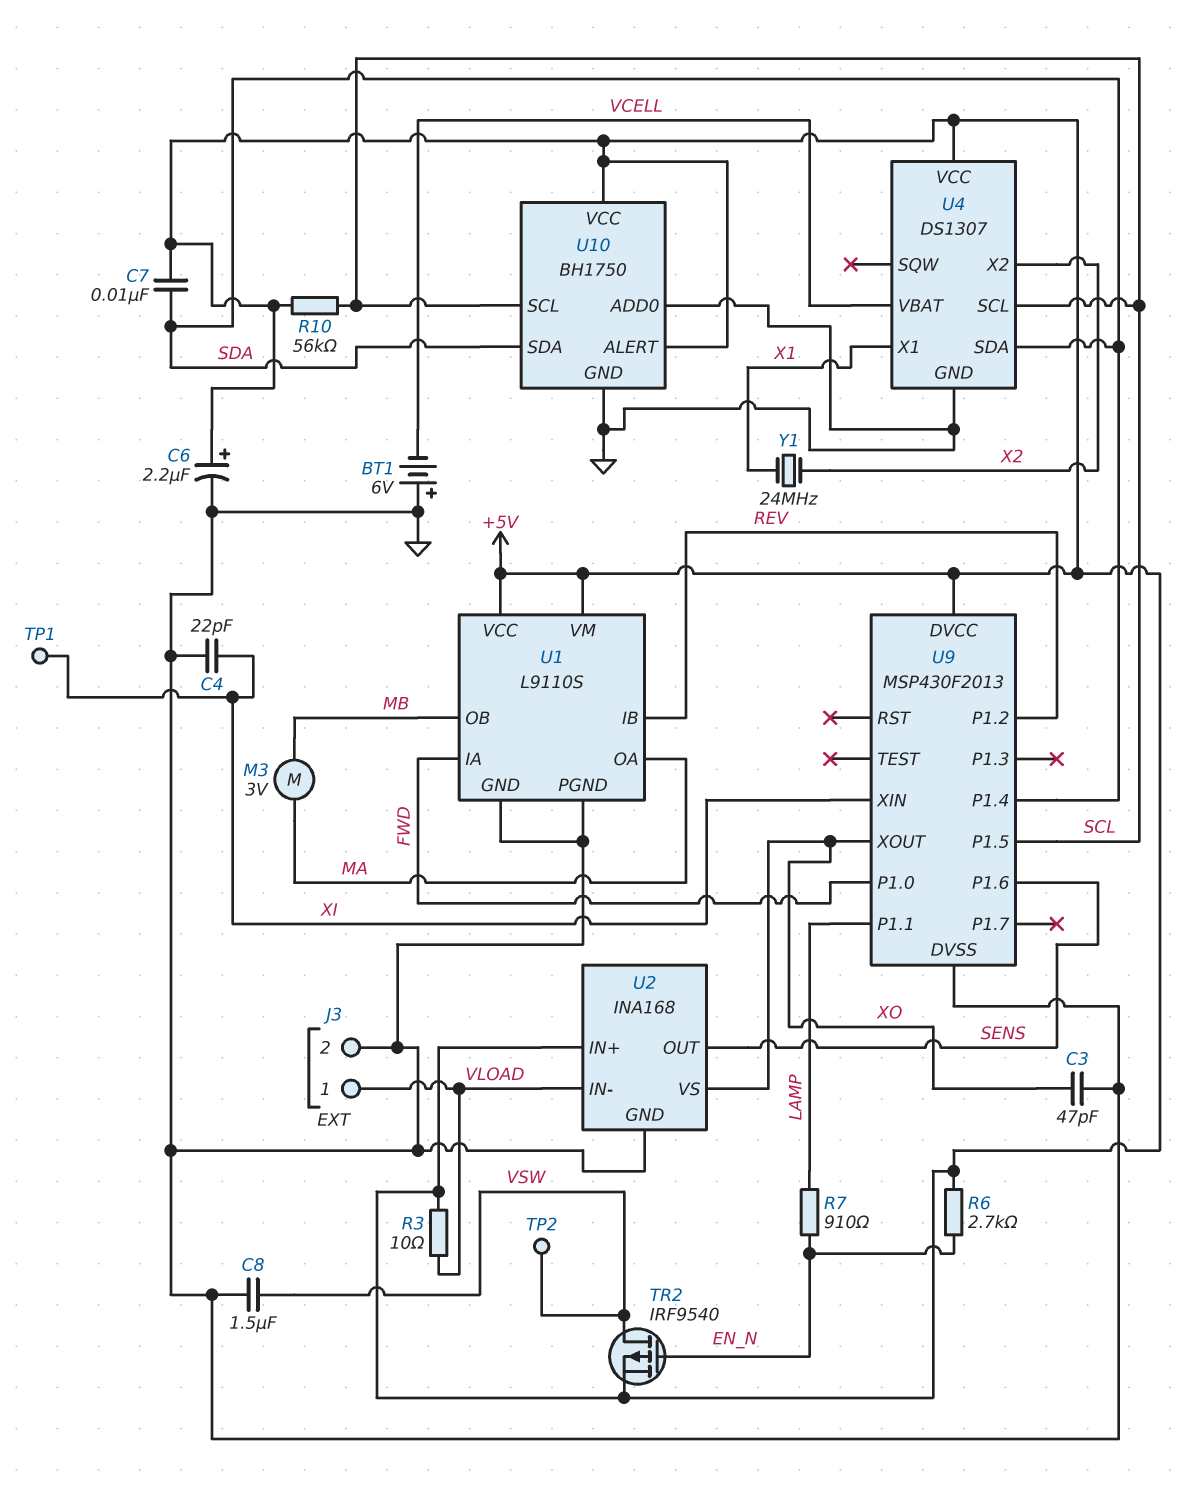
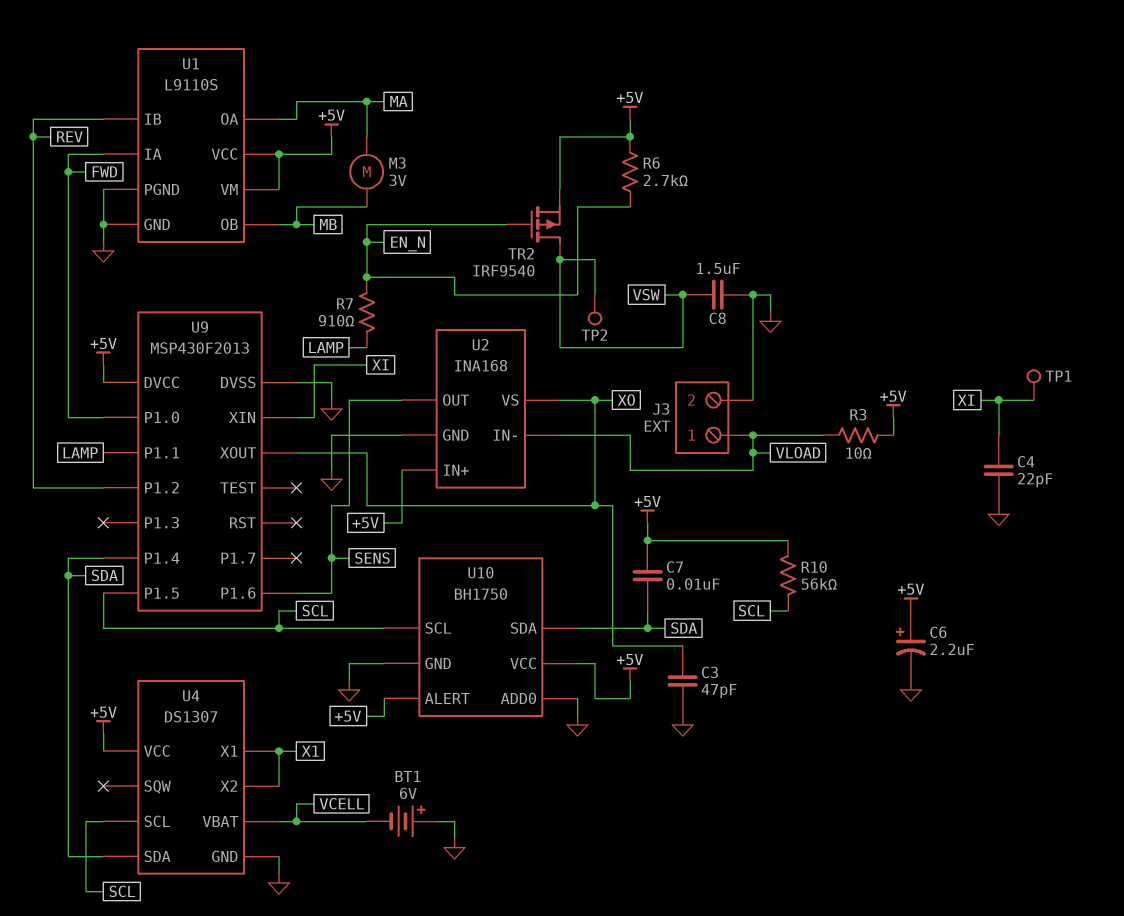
U4 pin X2: X2 -> X1
Y1: 24MHz (X1, X2) -> none

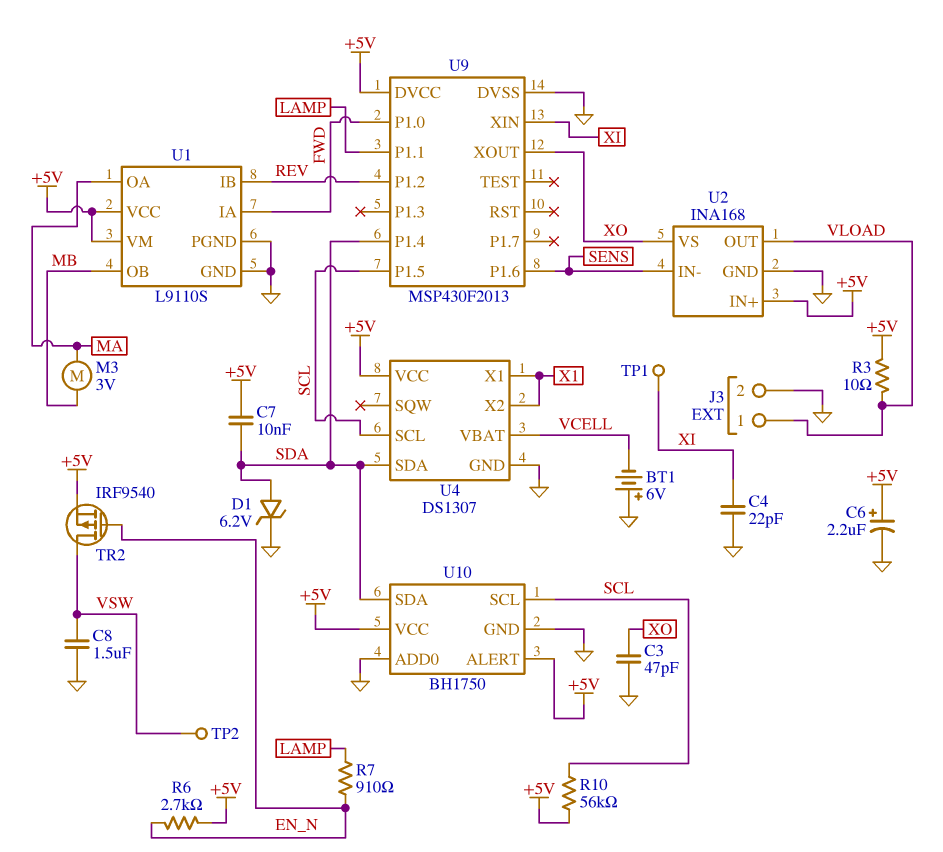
D1: none -> zener 6.2V (A SDA, K GND)
U2 pin IN-: VLOAD -> SENS
U2 pin OUT: SENS -> VLOAD

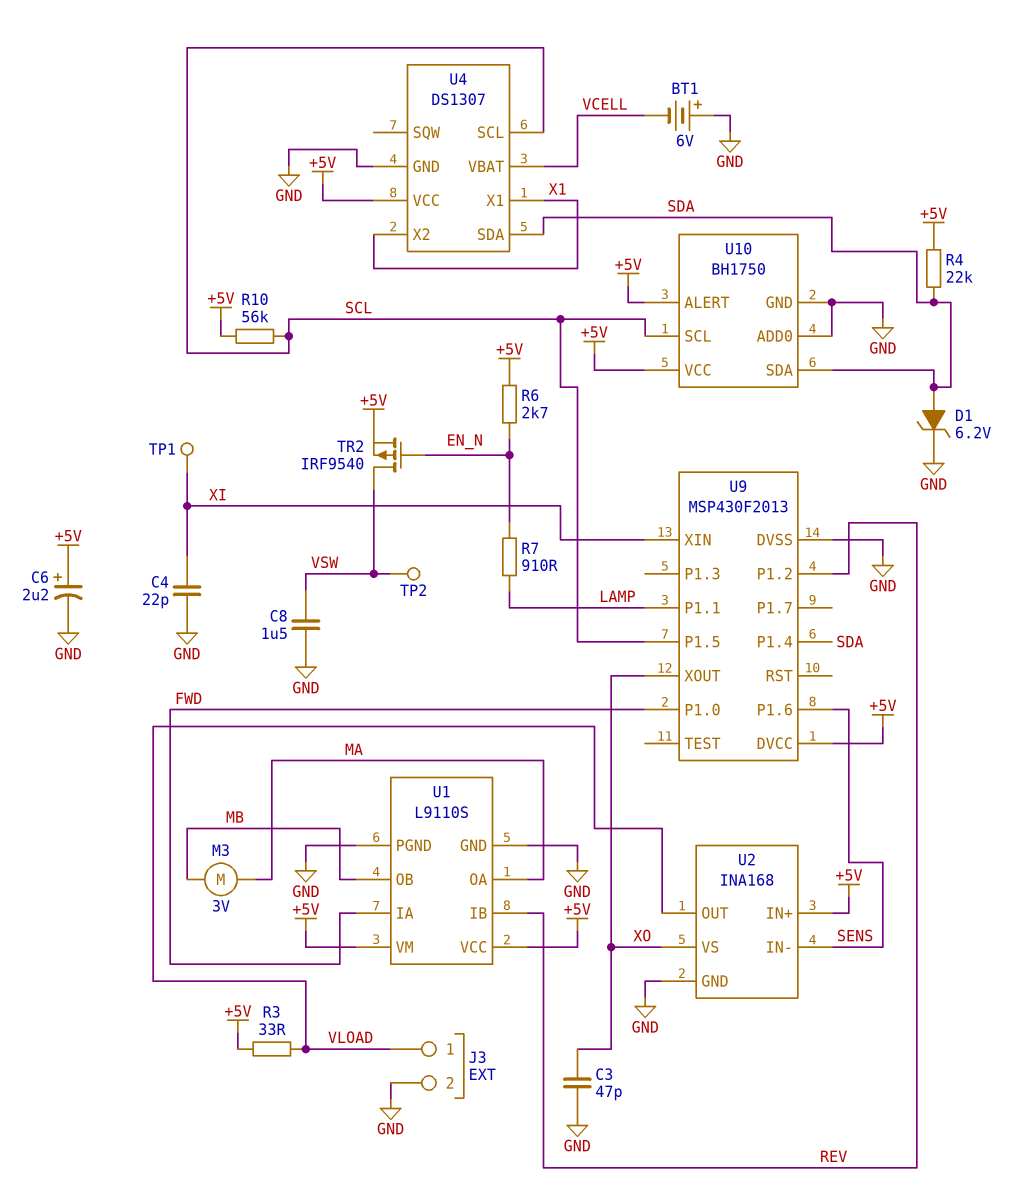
C7: 10nF (+5V, SDA) -> none
R3: 10 (+5V, VLOAD) -> 33 (+5V, VLOAD)
R4: none -> 22k (+5V, SDA)

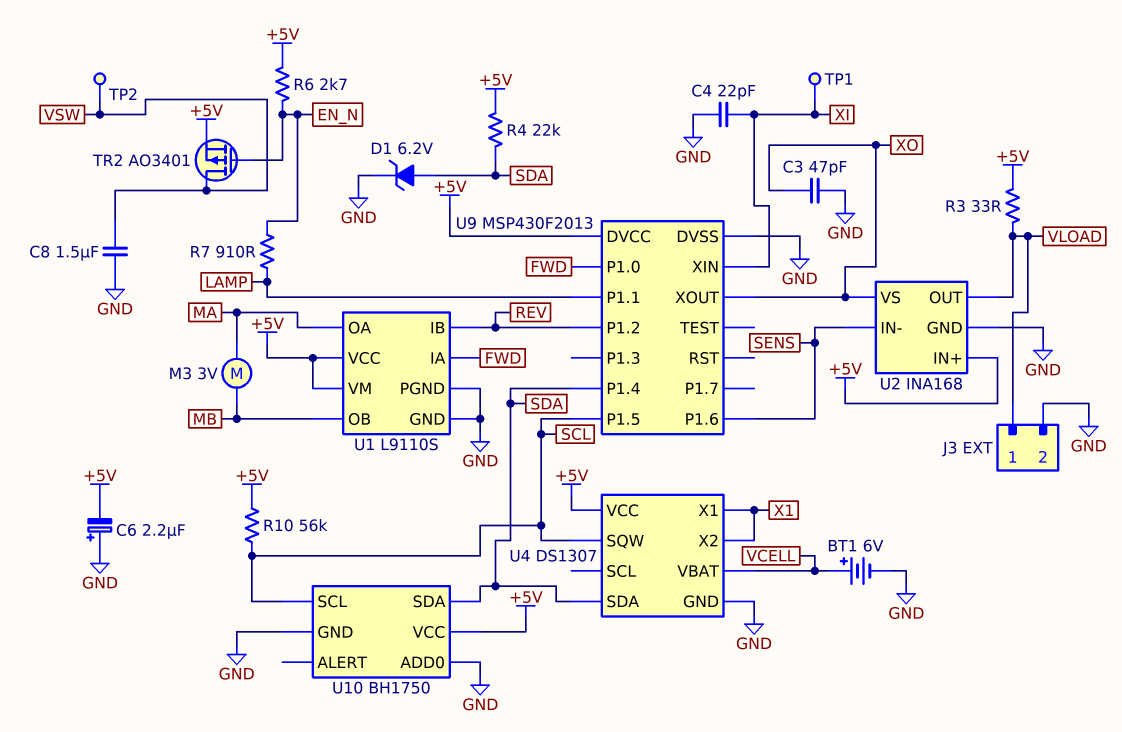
BT1: 6V (plus GND, minus VCELL) -> 6V (plus VCELL, minus GND)
C6: 2.2uF (plus +5V, minus GND) -> 2.2uF (plus GND, minus +5V)
TR2: PMOS IRF9540 (G EN_N, D VSW, S +5V) -> PMOS AO3401 (G EN_N, D VSW, S +5V)
U4 pin SCL: SCL -> none
U4 pin SQW: none -> SCL
U10 pin ALERT: +5V -> none

